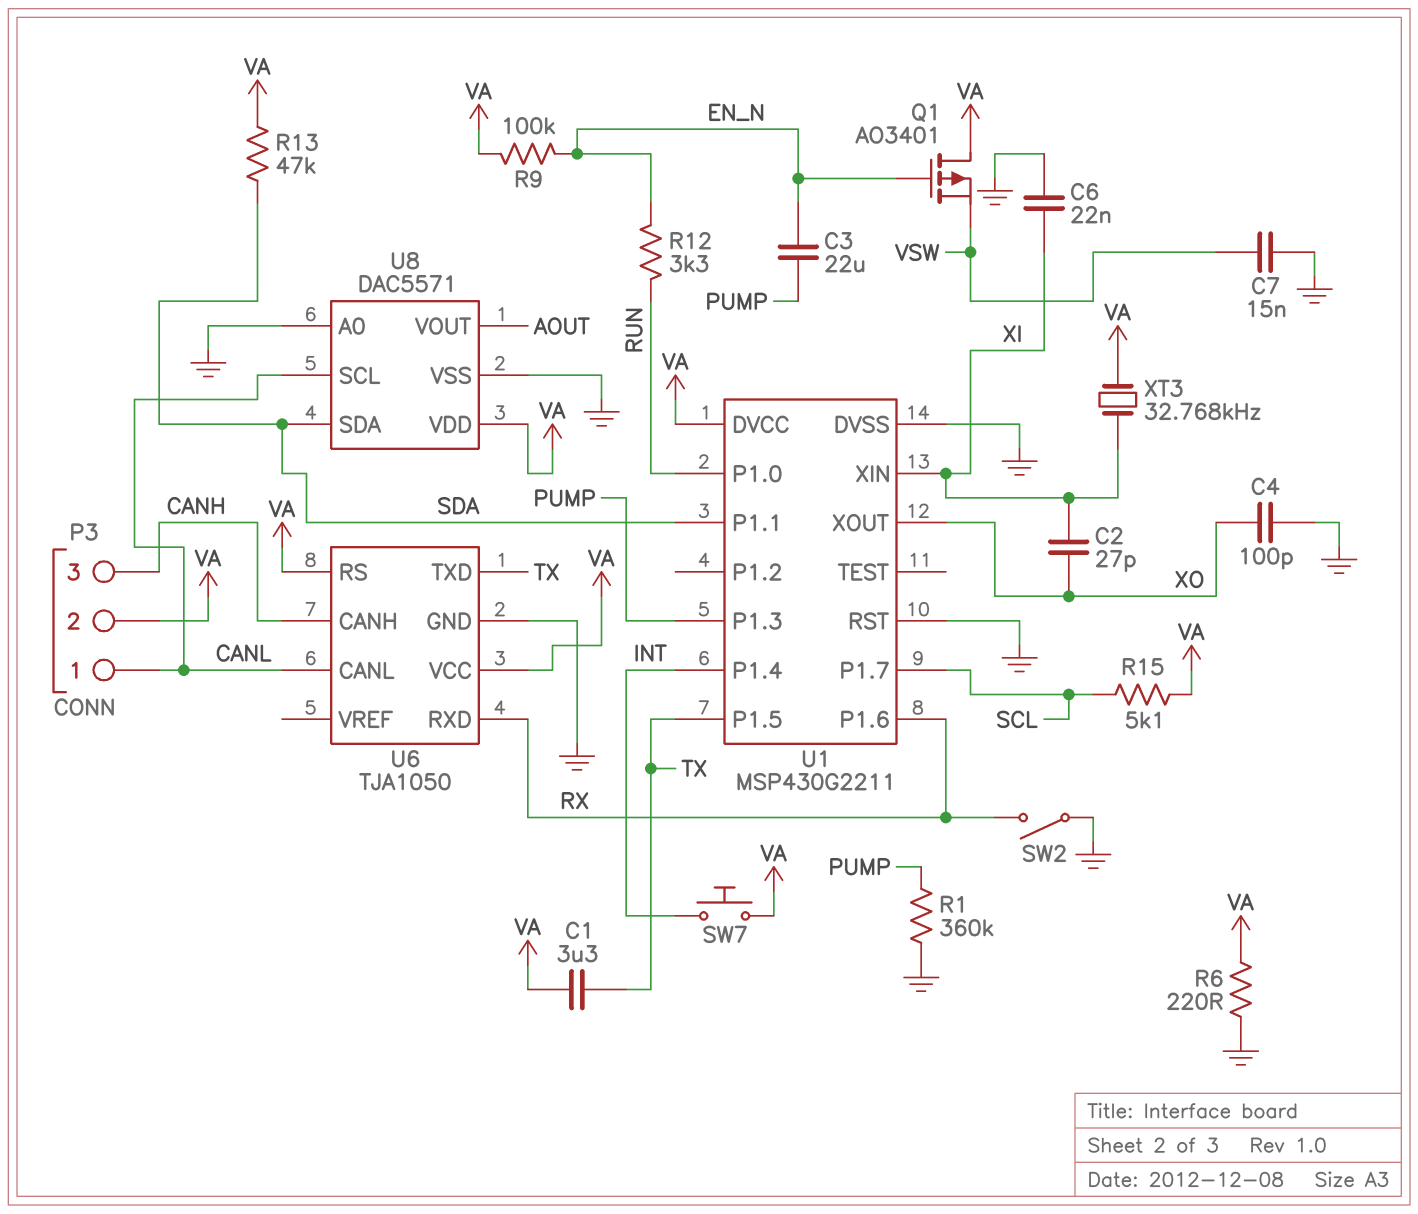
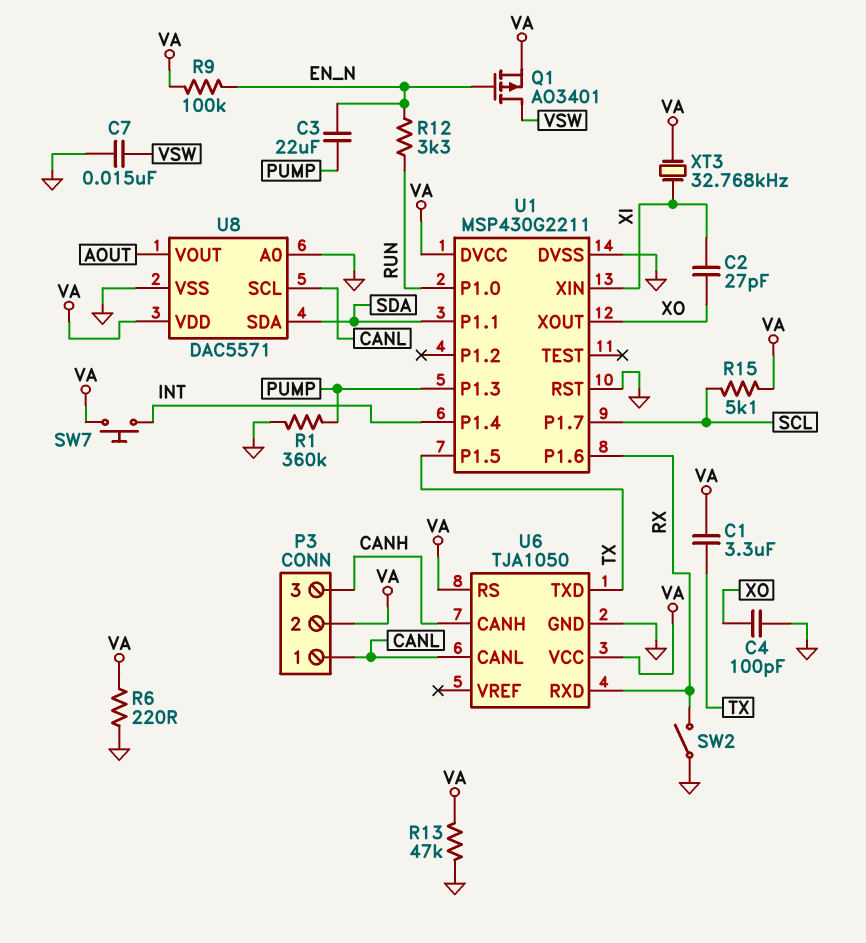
C6: 22nF (GND, XI) -> none
Q1: PMOS AO3401 (G EN_N, D VA, S VSW) -> PMOS AO3401 (G EN_N, D VSW, S VA)
R13: 47k (SDA, VA) -> 47k (GND, VA)

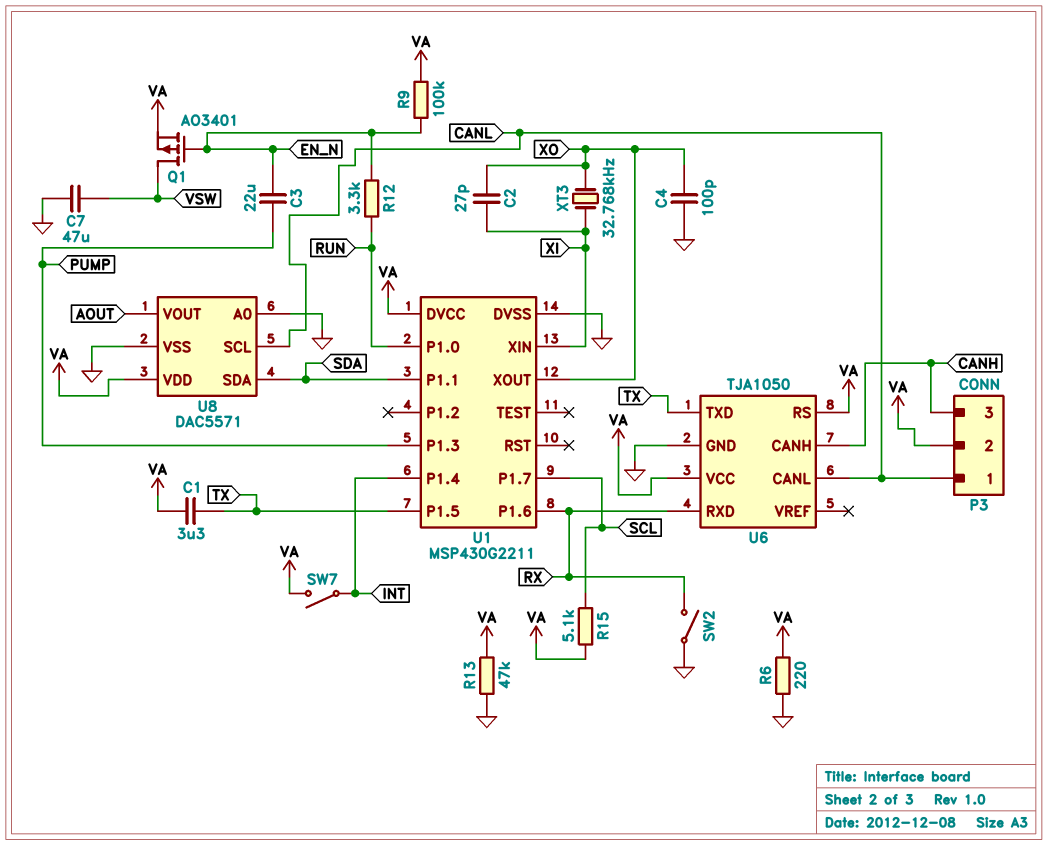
C7: 15nF (GND, VSW) -> 47uF (GND, VSW)
R1: 360k (GND, PUMP) -> none
SW7: button (INT, VA) -> switch (INT, VA)
U1 pin RST: GND -> none
XT3: 32.768kHz (VA, XI) -> 32.768kHz (XI, XO)

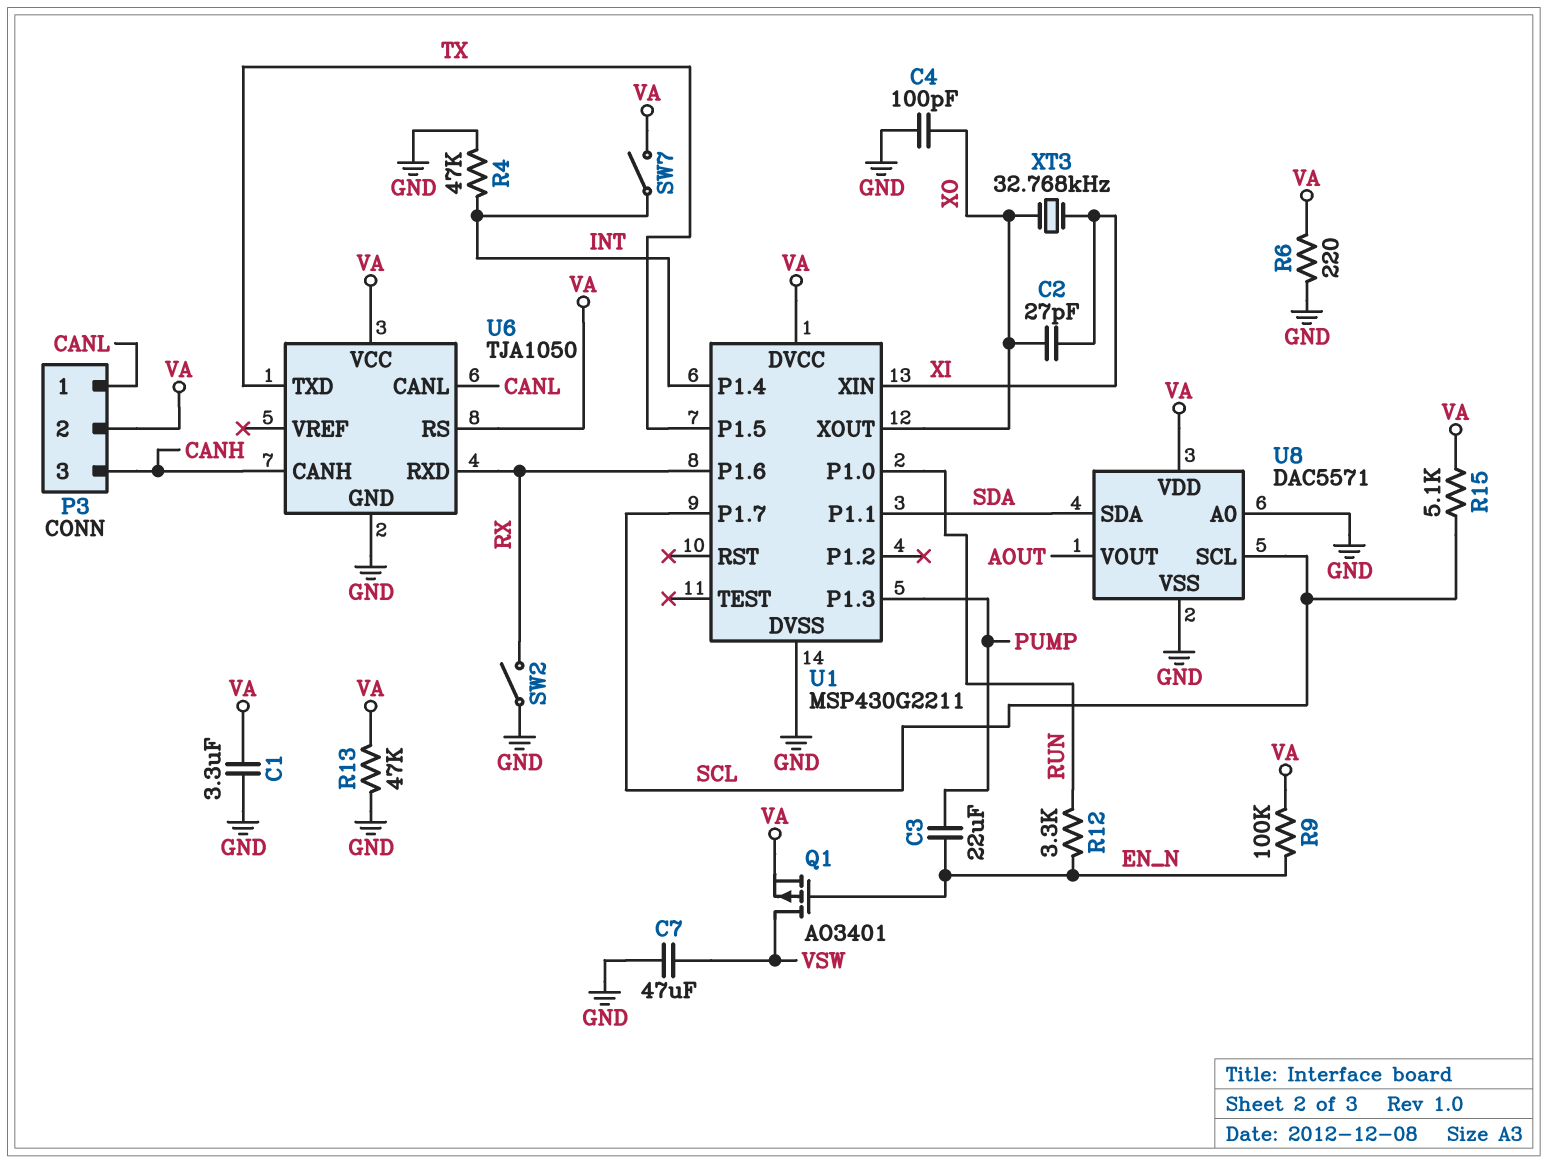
C1: 3.3uF (TX, VA) -> 3.3uF (GND, VA)
R4: none -> 47k (GND, INT)
U8 pin SCL: CANL -> SCL

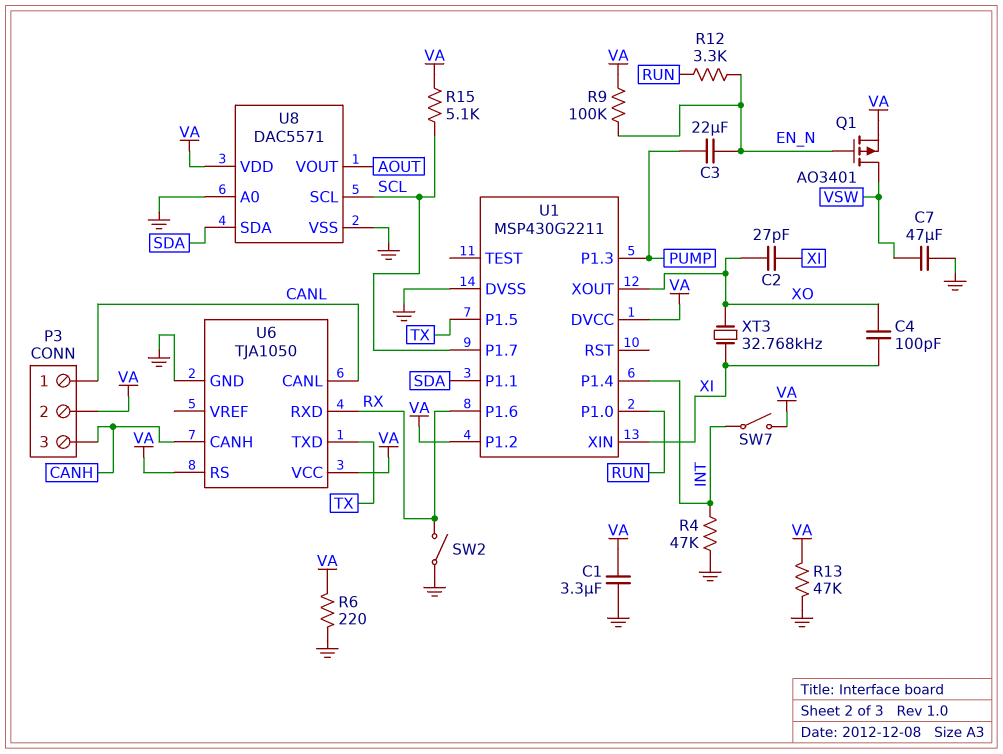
C4: 100pF (GND, XO) -> 100pF (XI, XO)
U1 pin P1.2: none -> VA

